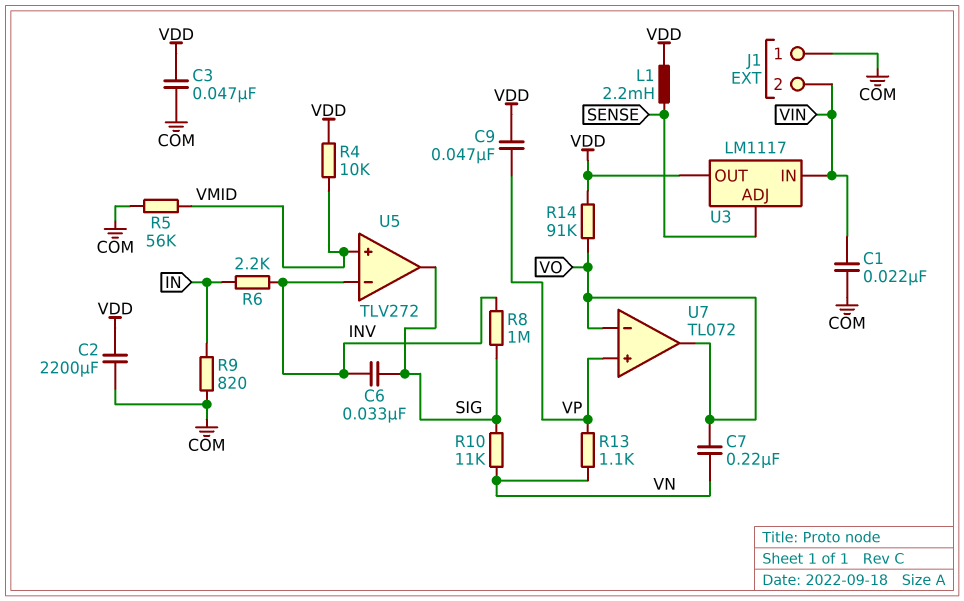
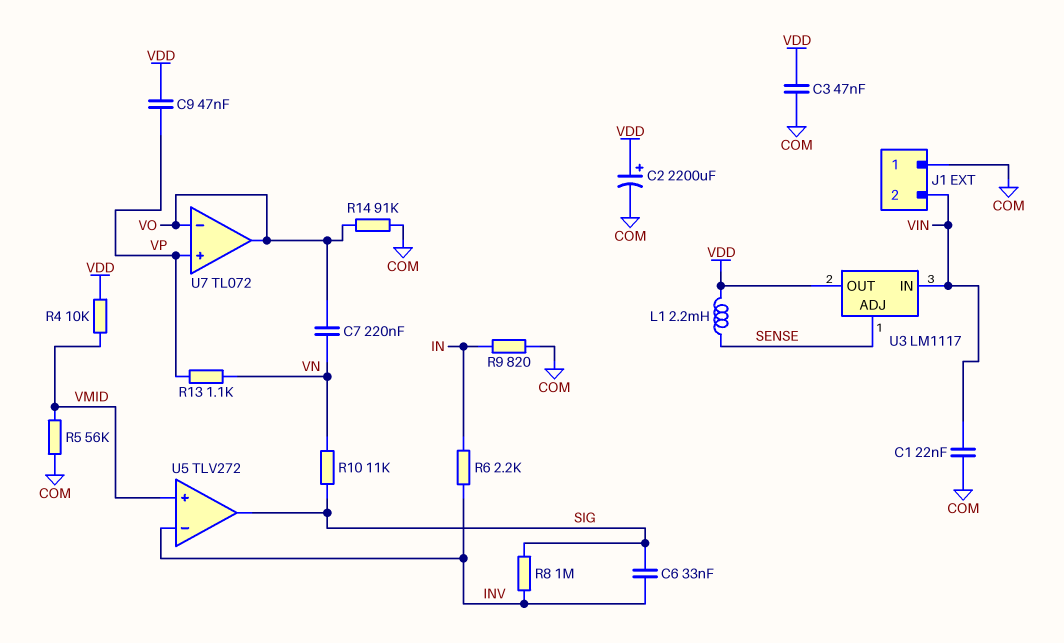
C2: 2200uF (COM, VDD) -> 2200uF (plus VDD, minus COM)
R14: 91k (VDD, VO) -> 91k (COM, VO)

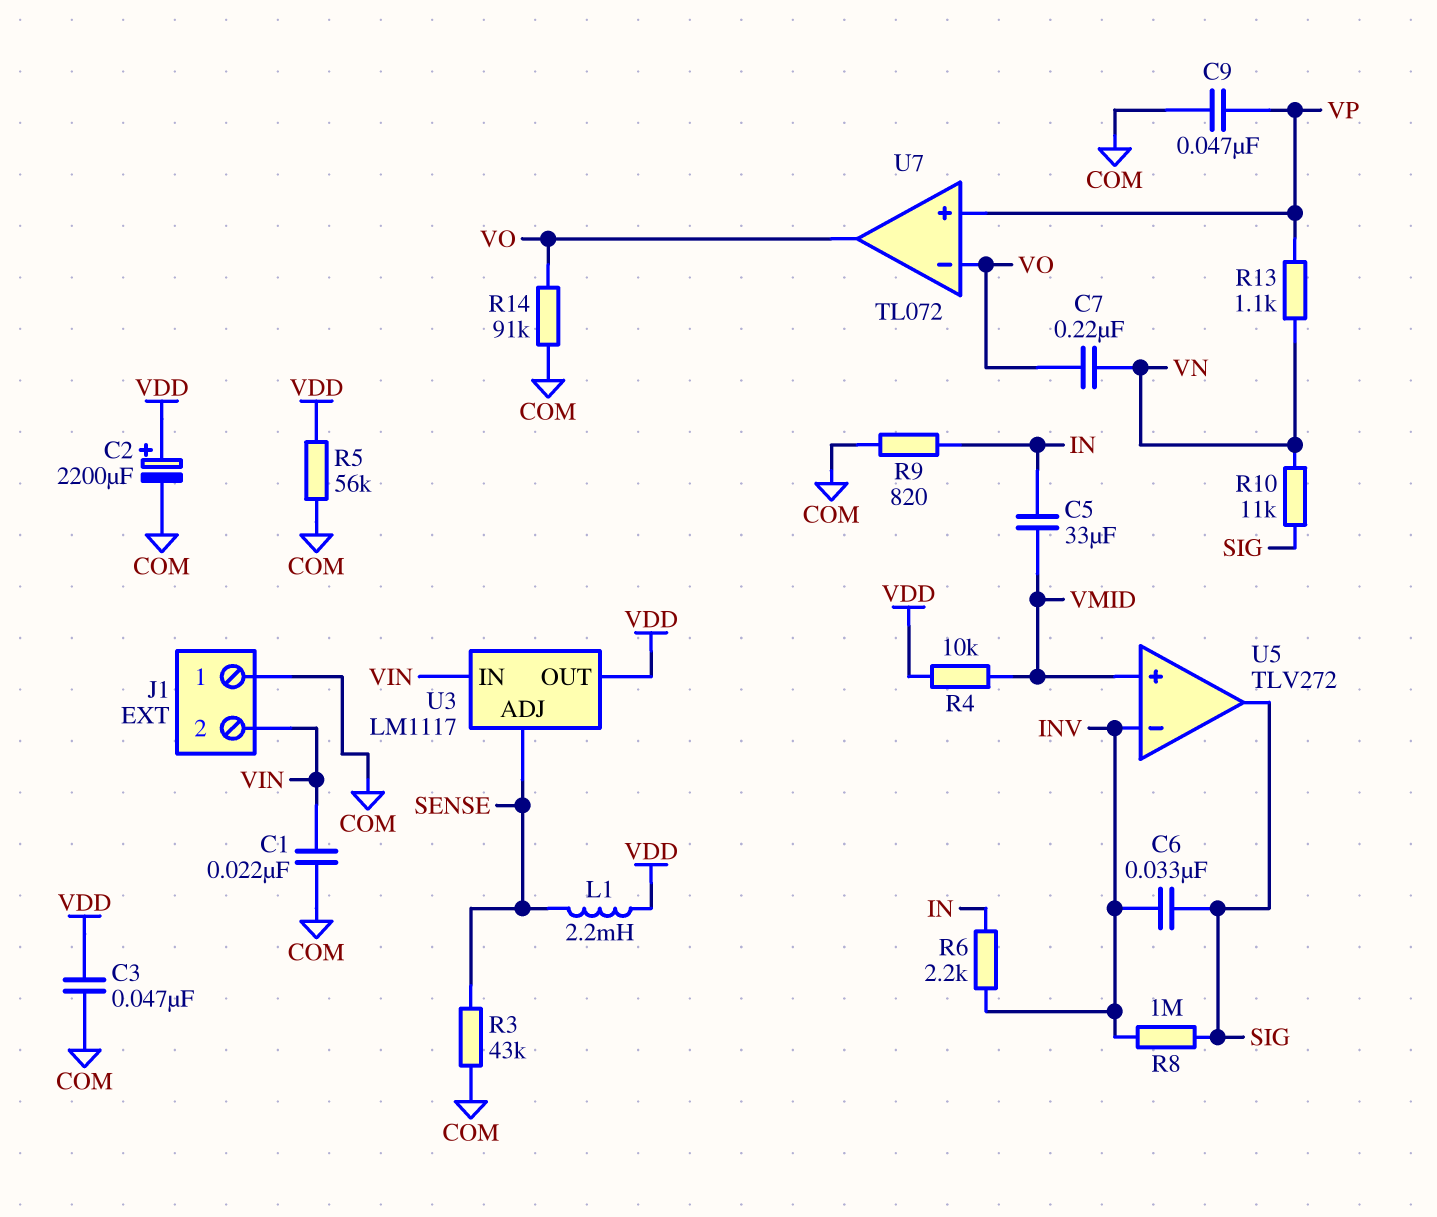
C5: none -> 33uF (IN, VMID)
C9: 47nF (VDD, VP) -> 47nF (COM, VP)
R3: none -> 43k (COM, SENSE)
R5: 56k (COM, VMID) -> 56k (COM, VDD)

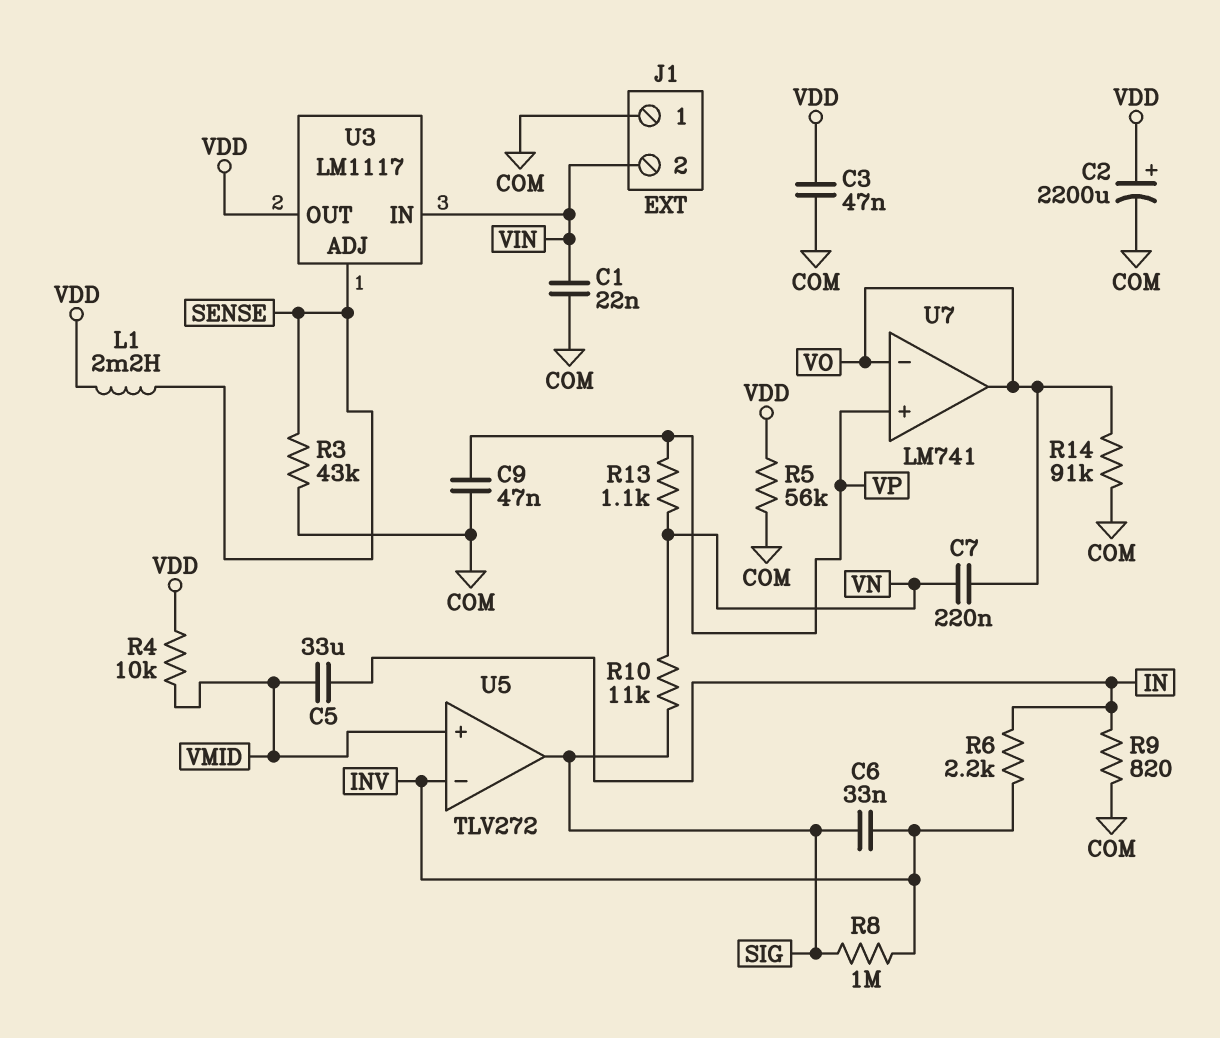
U7: TL072 -> LM741

